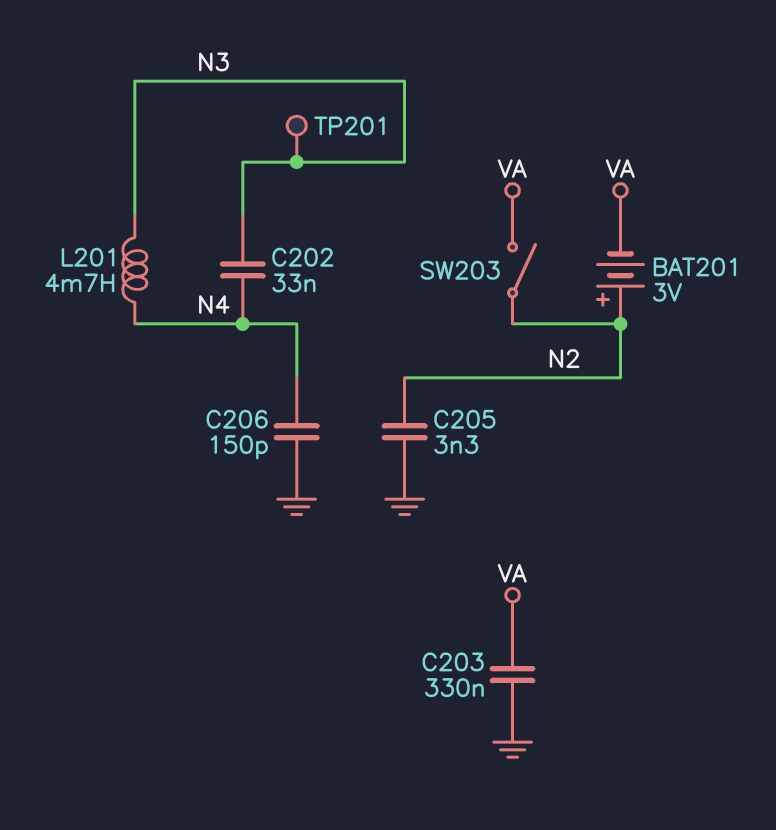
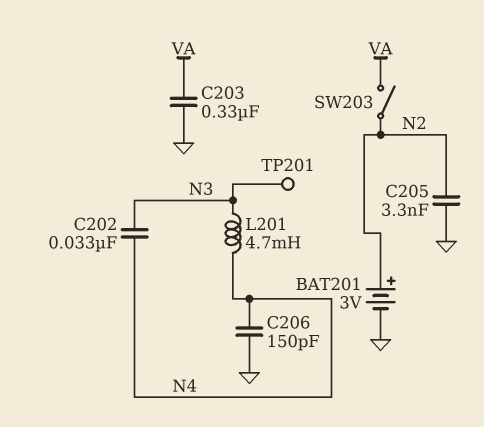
BAT201: 3V (plus N2, minus VA) -> 3V (plus N2, minus GND)

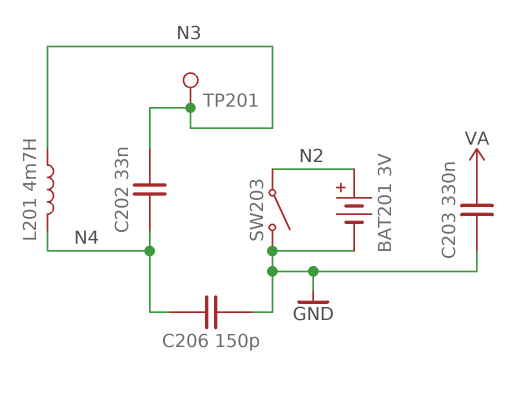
C205: 3.3nF (GND, N2) -> none
SW203: switch (N2, VA) -> switch (GND, N2)

